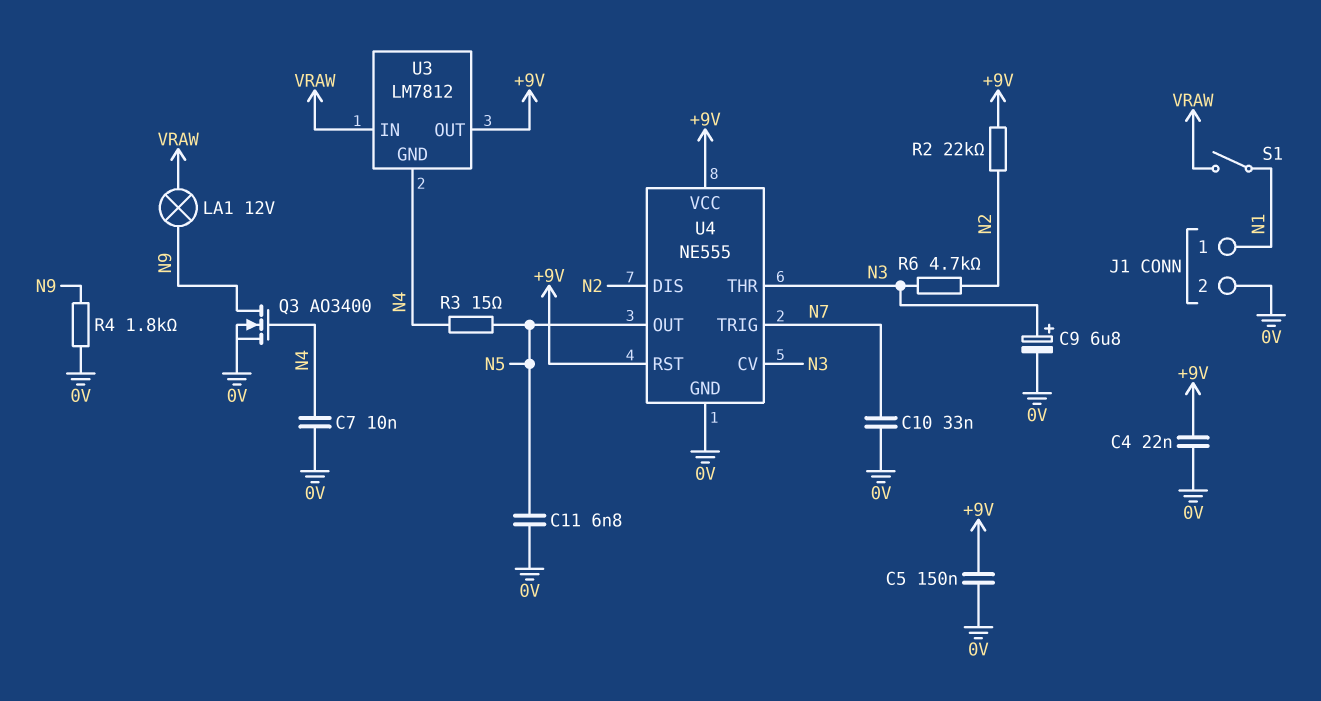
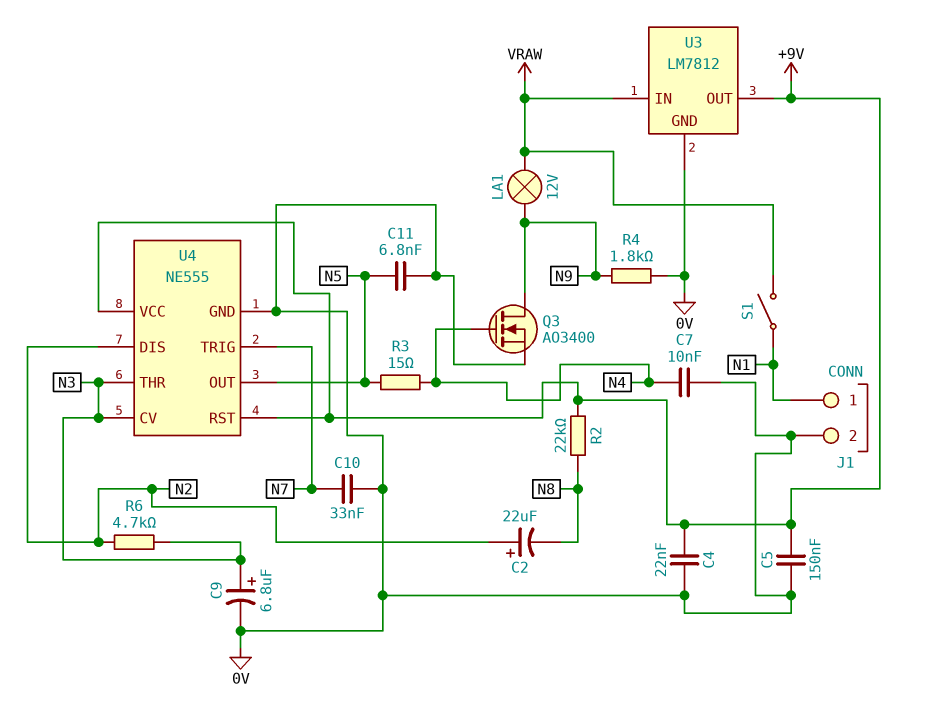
C2: none -> 22uF (plus N2, minus N8)
R2: 22k (+9V, N2) -> 22k (+9V, N8)
U3 pin GND: N4 -> 0V

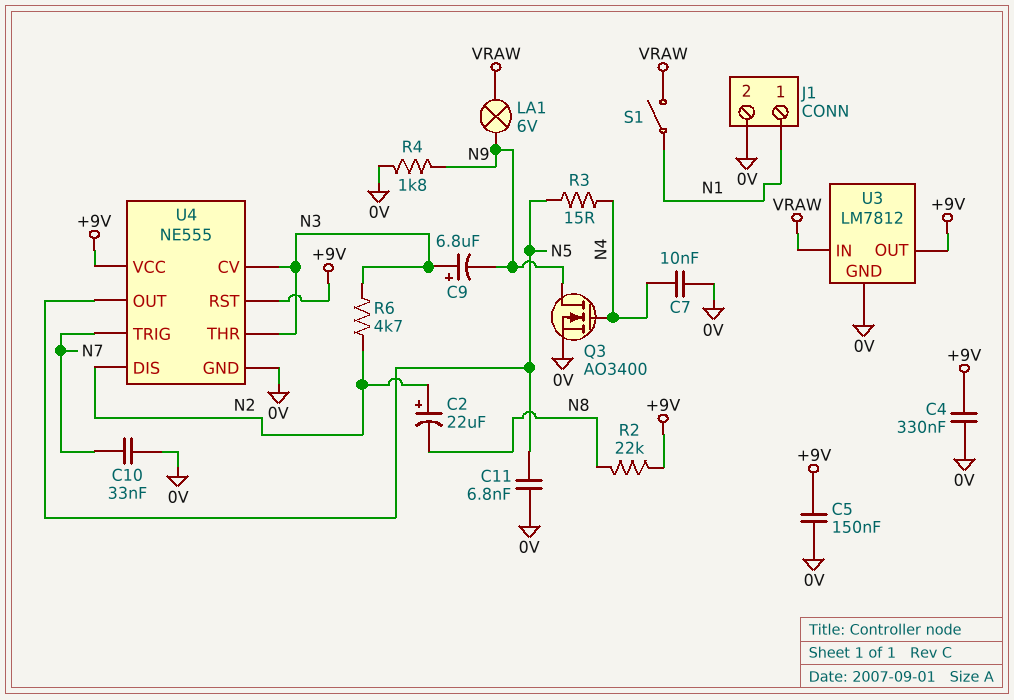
C4: 22nF (+9V, 0V) -> 330nF (+9V, 0V)
C9: 6.8uF (plus N3, minus 0V) -> 6.8uF (plus N3, minus N9)
LA1: lamp 12V (N9, VRAW) -> lamp 6V (N9, VRAW)

